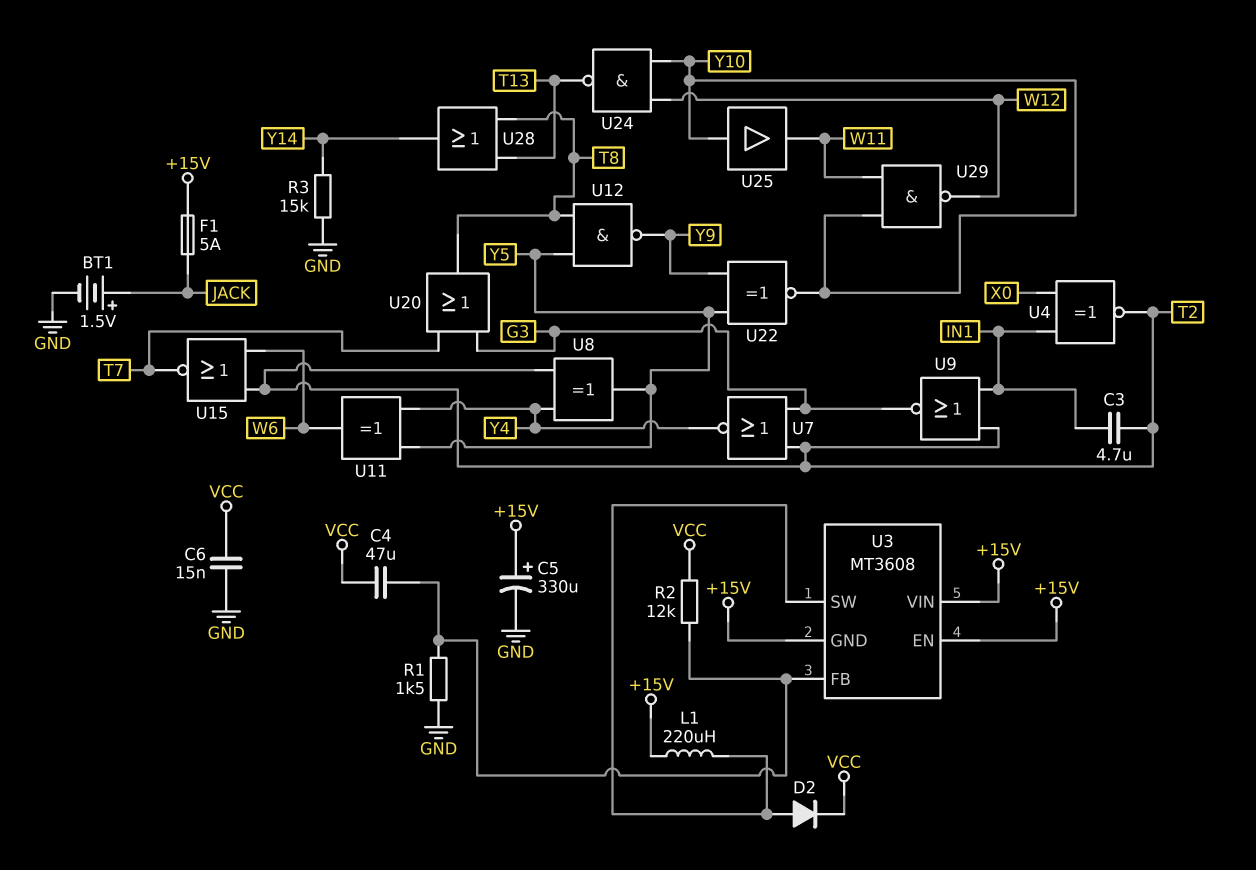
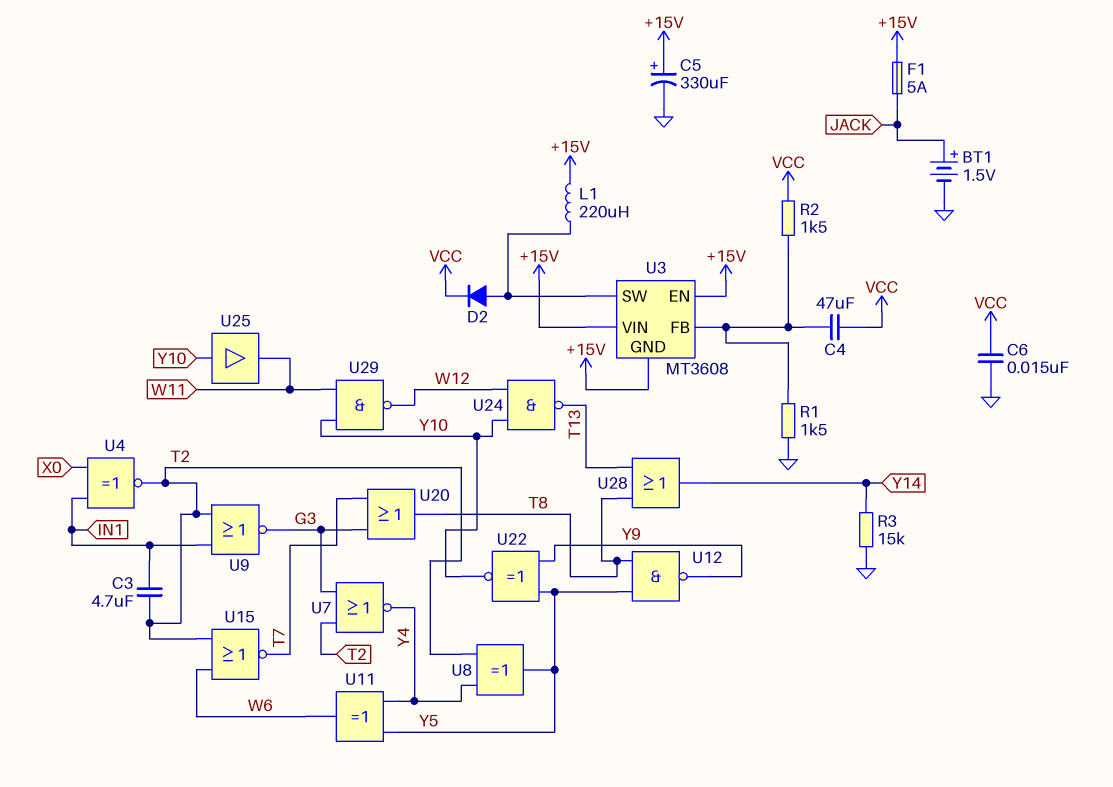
R2: 12k (U3/FB, VCC) -> 1.5k (U3/FB, VCC)

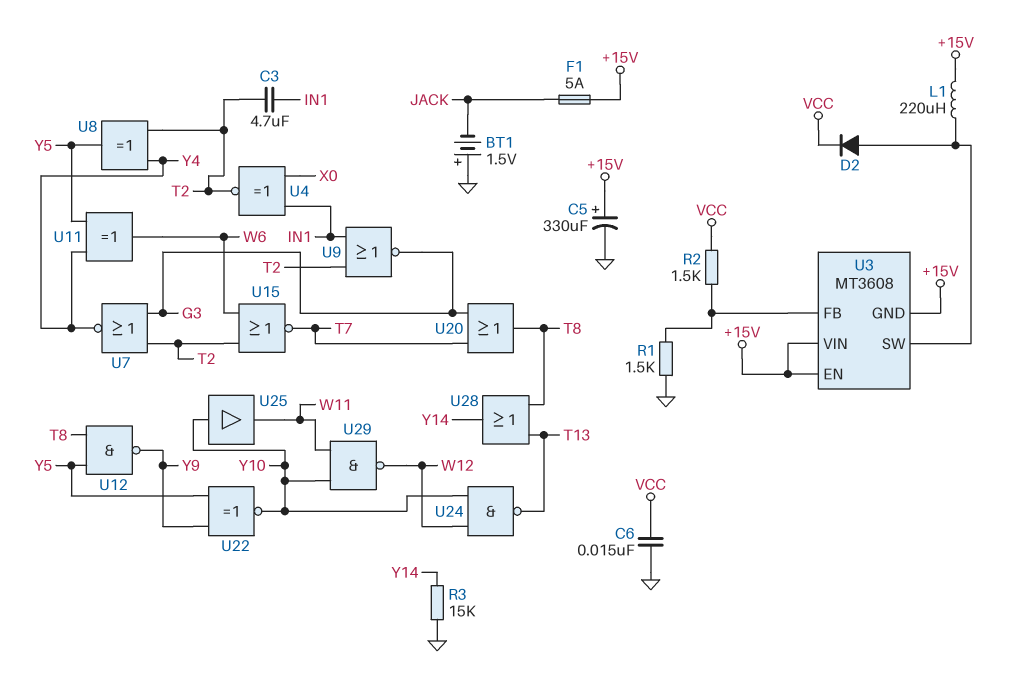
BT1: 1.5V (plus JACK, minus GND) -> 1.5V (plus GND, minus JACK)
C4: 47uF (U3/FB, VCC) -> none

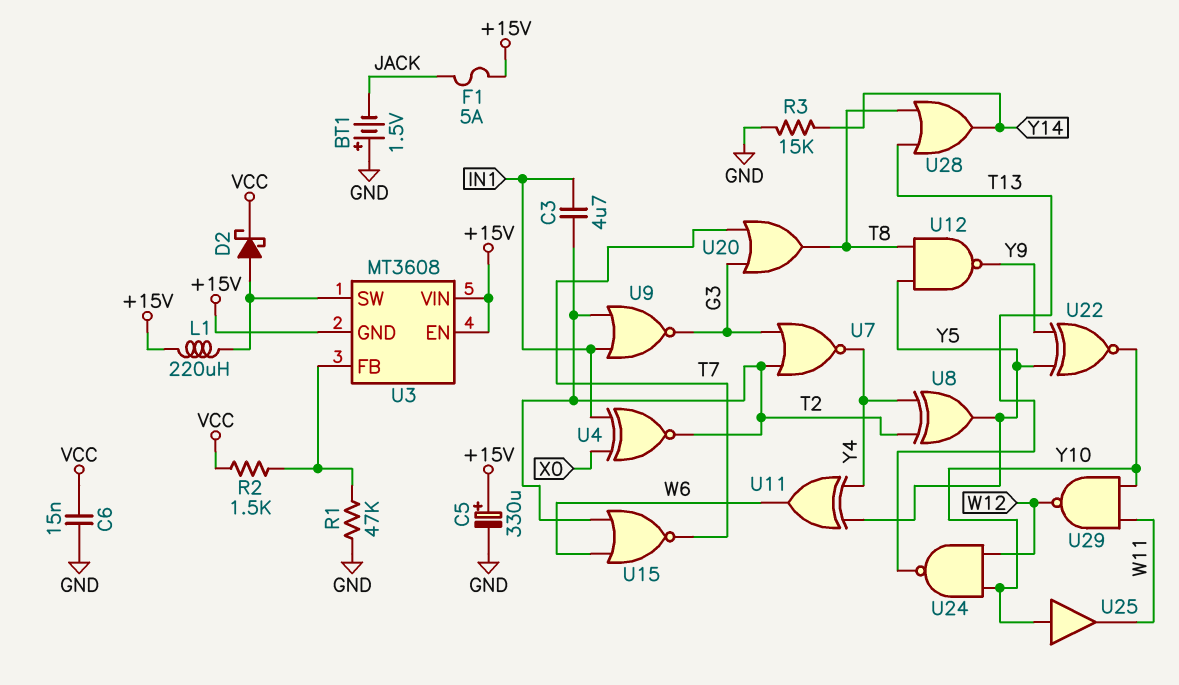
D2: diode (A U3/SW, K VCC) -> schottky (A U3/SW, K VCC)
R1: 1.5k (GND, U3/FB) -> 47k (GND, U3/FB)

